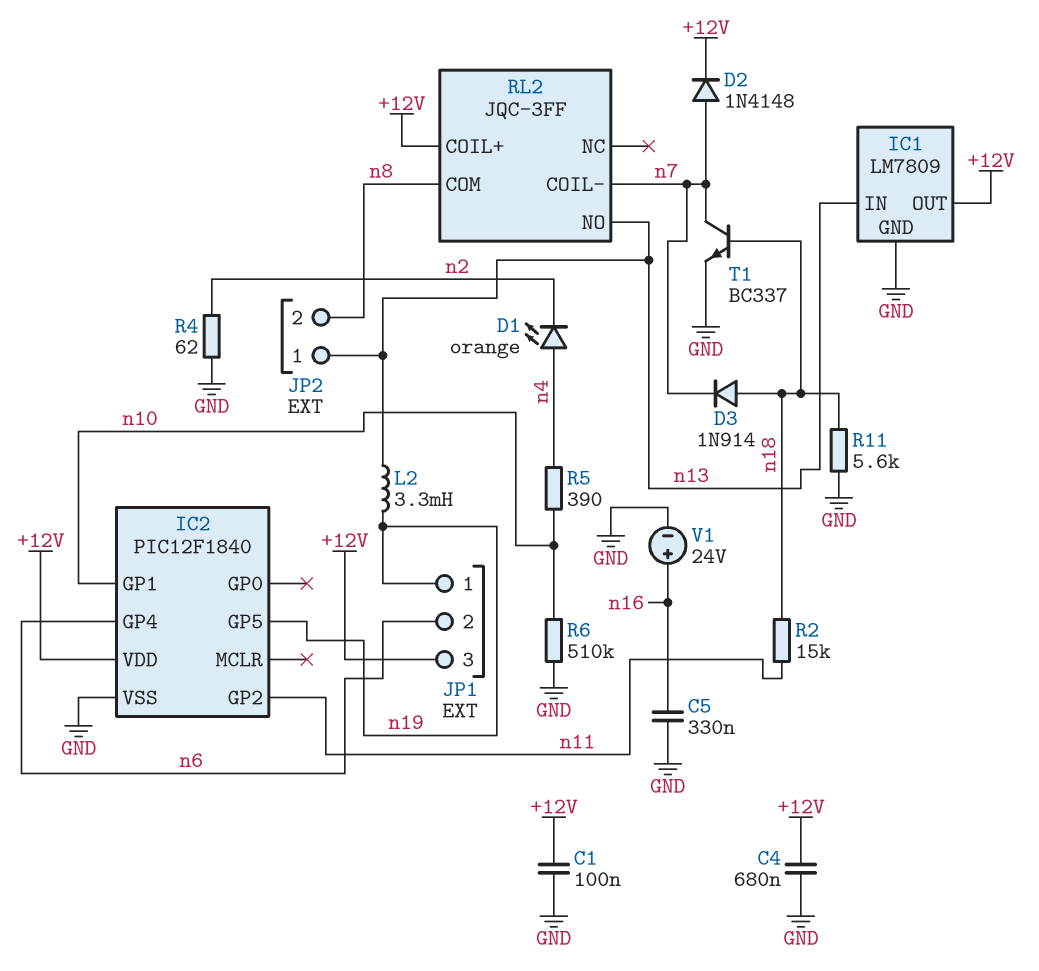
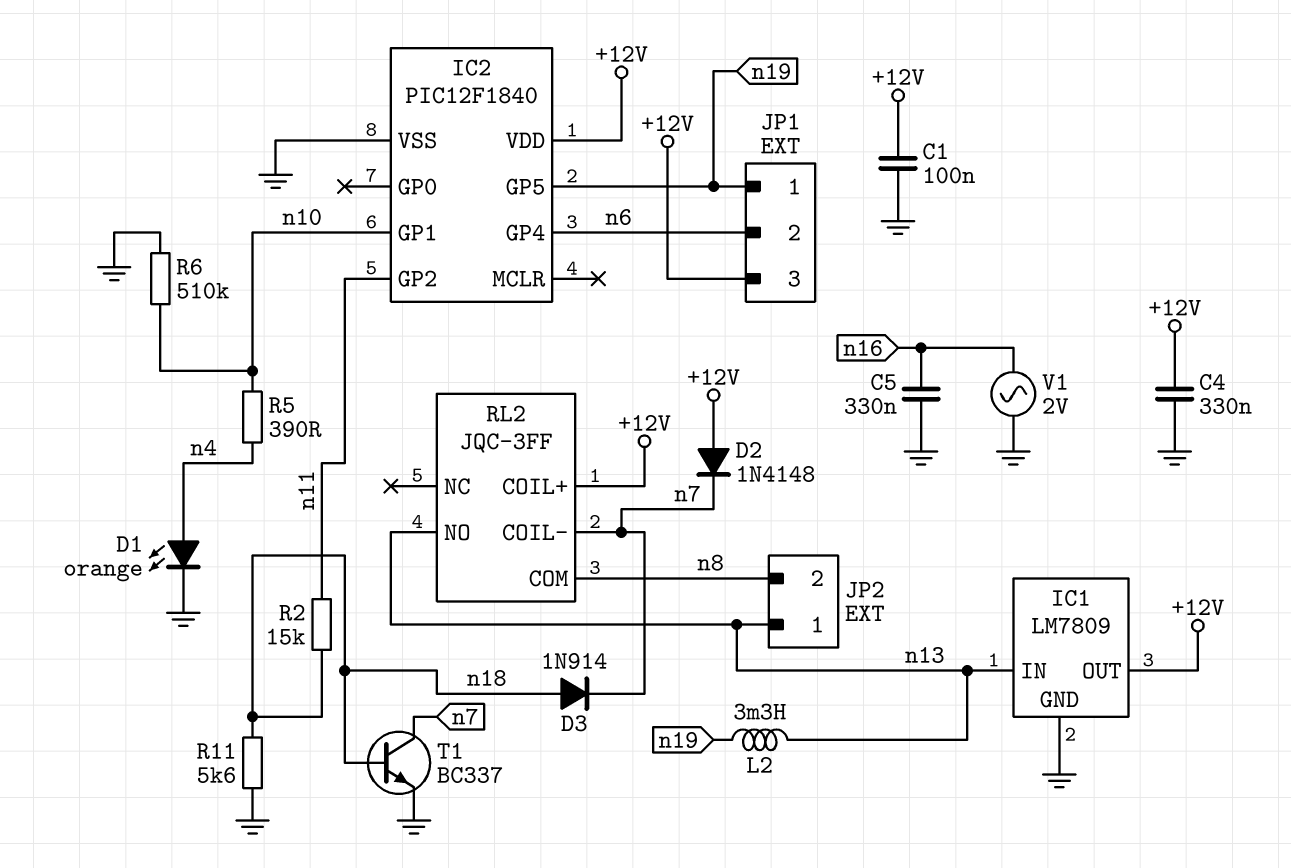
C4: 680nF (+12V, GND) -> 330nF (+12V, GND)
D1: LED orange (A n4, K n2) -> LED orange (A n4, K GND)
D2: diode 1N4148 (A n7, K +12V) -> diode 1N4148 (A +12V, K n7)
R4: 62 (GND, n2) -> none
V1: 24V (plus n16, minus GND) -> AC 2V (GND, n16)

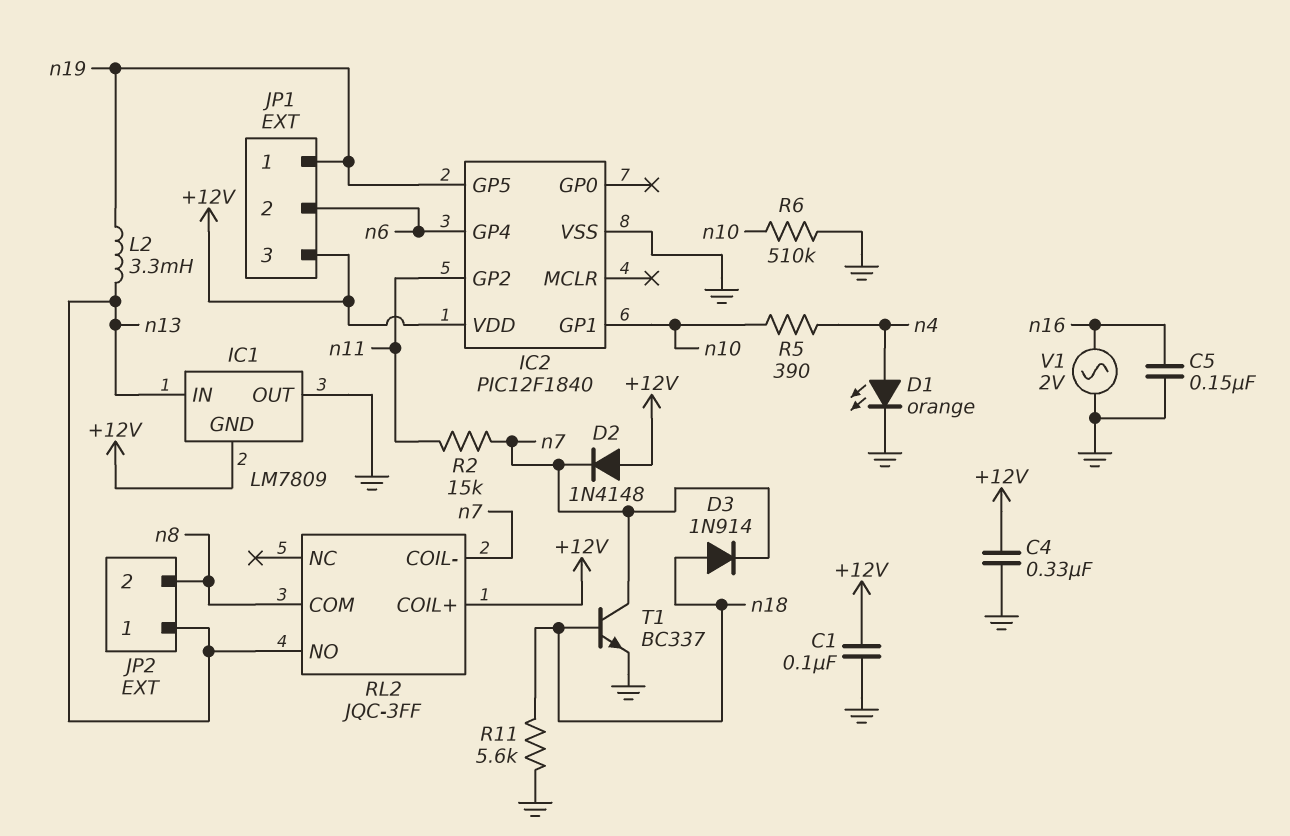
C5: 330nF (GND, n16) -> 150nF (GND, n16)
IC1 pin GND: GND -> +12V
IC1 pin OUT: +12V -> GND
R2: 15k (n11, n18) -> 15k (n7, n11)

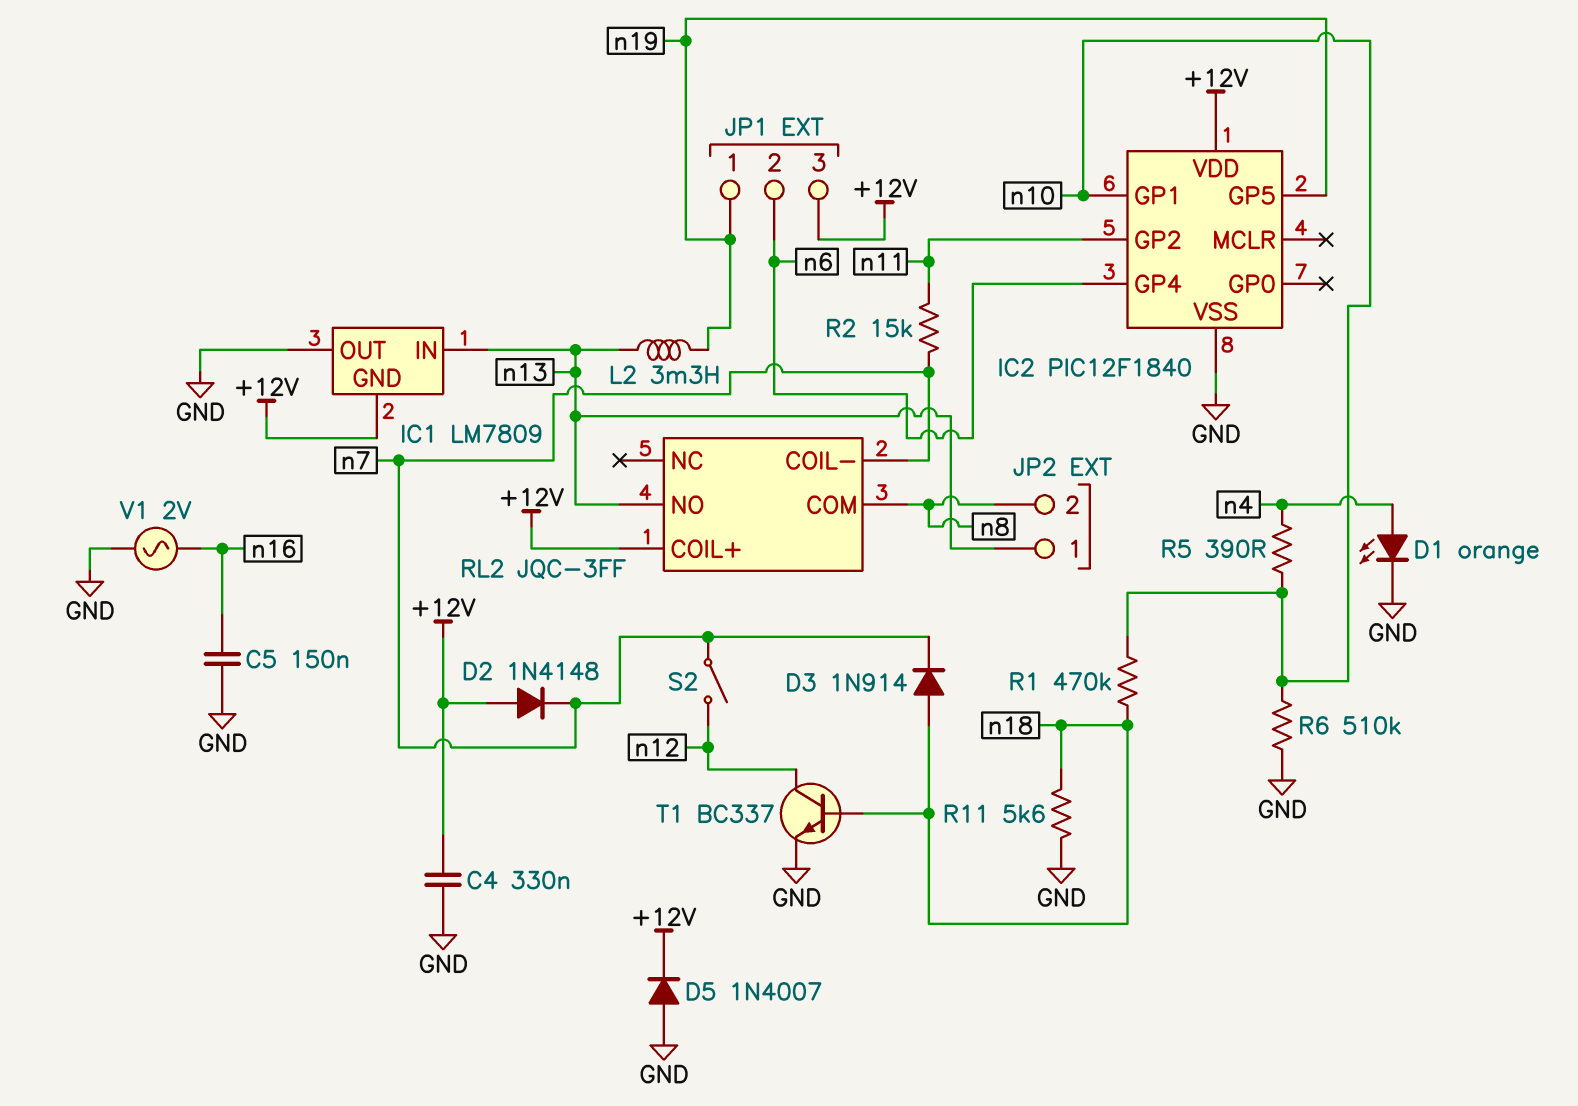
C1: 100nF (+12V, GND) -> none
D5: none -> diode 1N4007 (A GND, K +12V)
R1: none -> 470k (n10, n18)
S2: none -> switch (n7, n12)
T1: NPN BC337 (B n18, C n7, E GND) -> NPN BC337 (B n18, C n12, E GND)

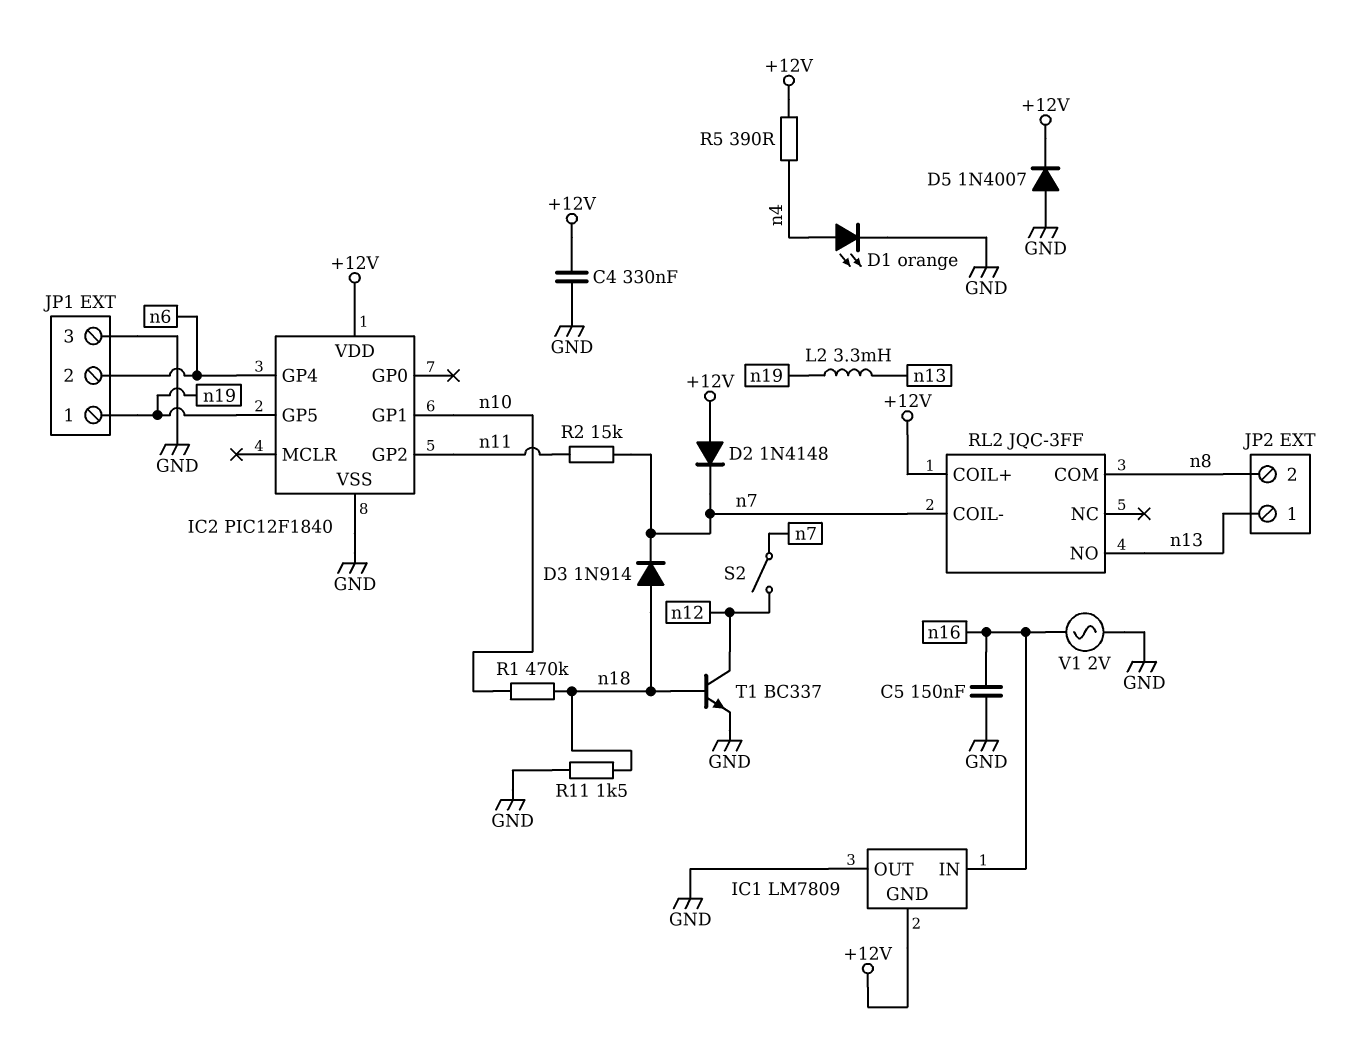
IC1 pin IN: n13 -> n16
JP1 pin 3: +12V -> GND
R5: 390 (n4, n10) -> 390 (+12V, n4)
R6: 510k (GND, n10) -> none
R11: 5.6k (GND, n18) -> 1.5k (GND, n18)

